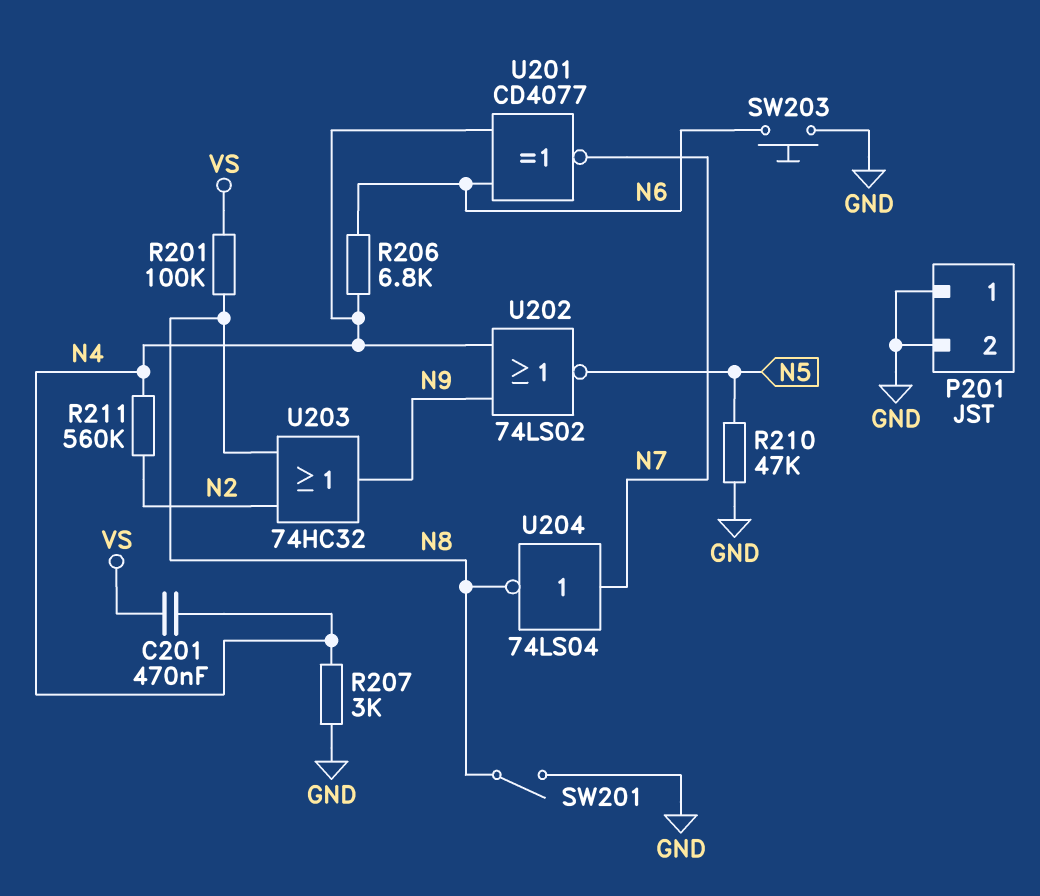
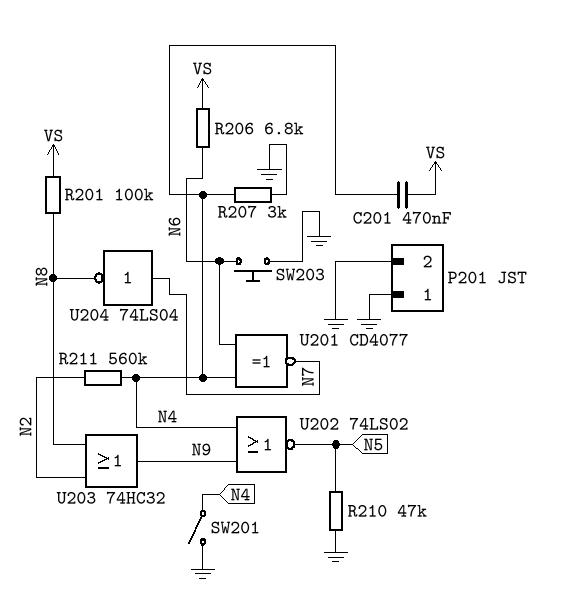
R206: 6.8k (N4, N6) -> 6.8k (N6, VS)
SW201: switch (GND, N8) -> switch (GND, N4)

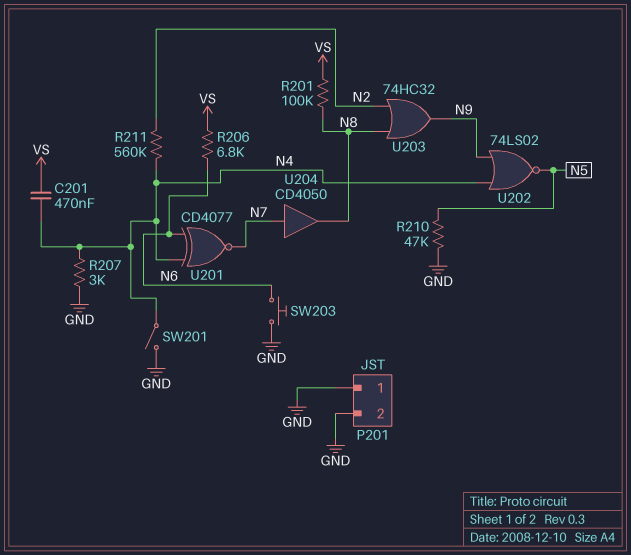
U204: NOT 74LS04 (in N7, out N8) -> buffer CD4050 (in N7, out N8)

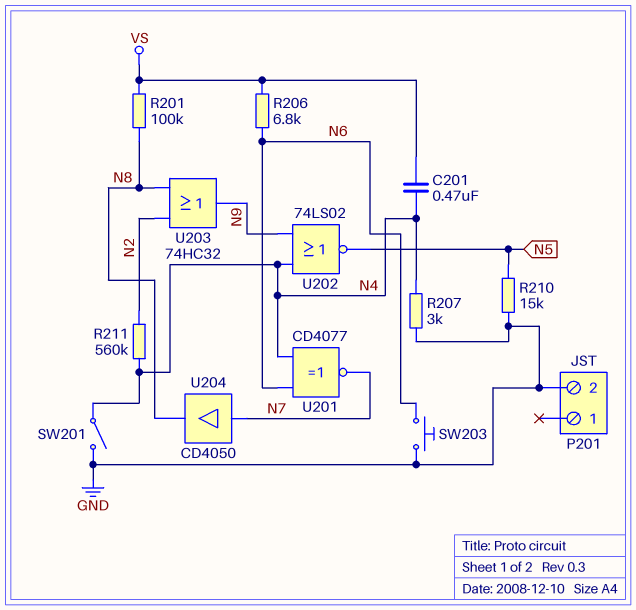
P201 pin 1: GND -> none
R210: 47k (GND, N5) -> 15k (GND, N5)

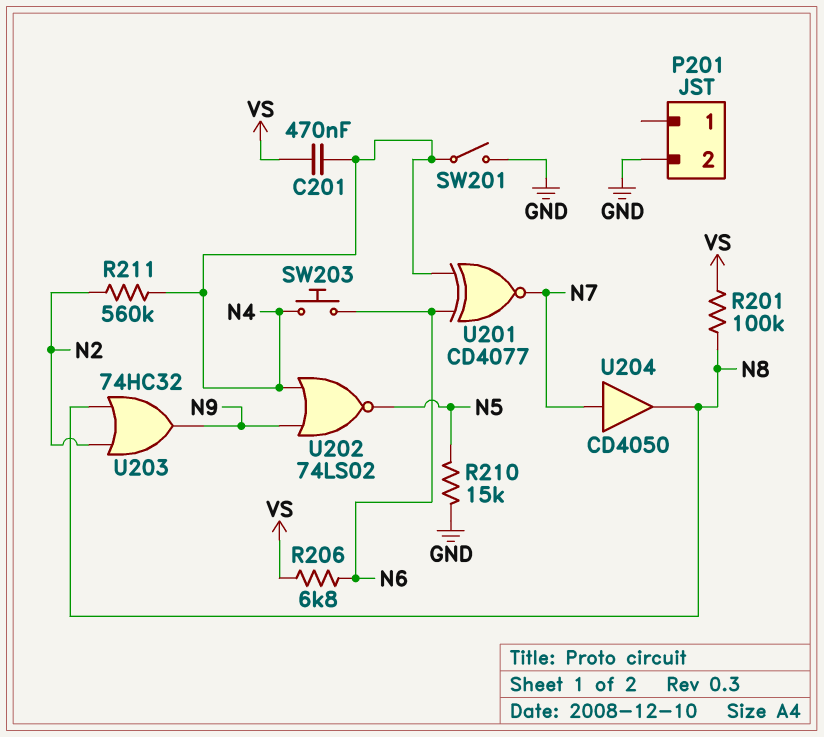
R207: 3k (GND, N4) -> none
SW203: button (GND, N6) -> button (N4, N6)

